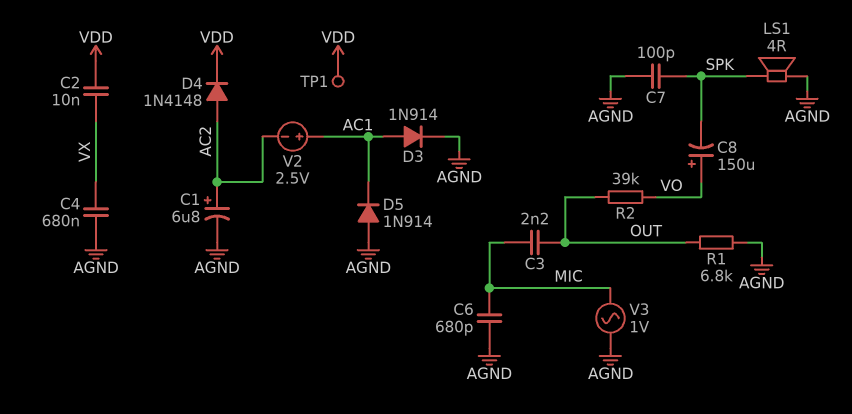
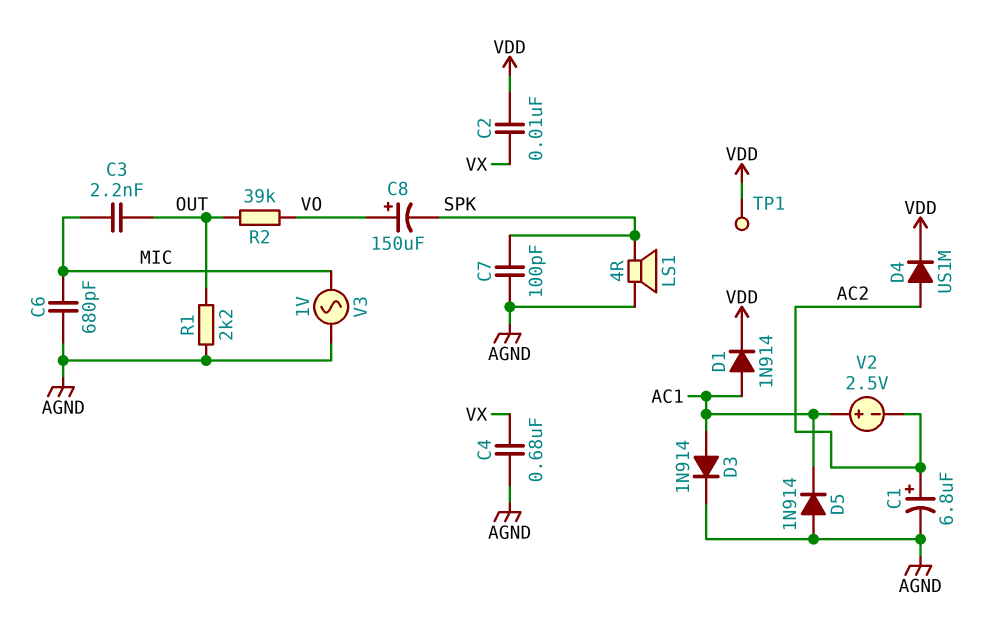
D1: none -> diode 1N914 (A AC1, K VDD)
D4: diode 1N4148 (A AC2, K VDD) -> diode US1M (A AC2, K VDD)
R1: 6.8k (AGND, OUT) -> 2.2k (AGND, OUT)

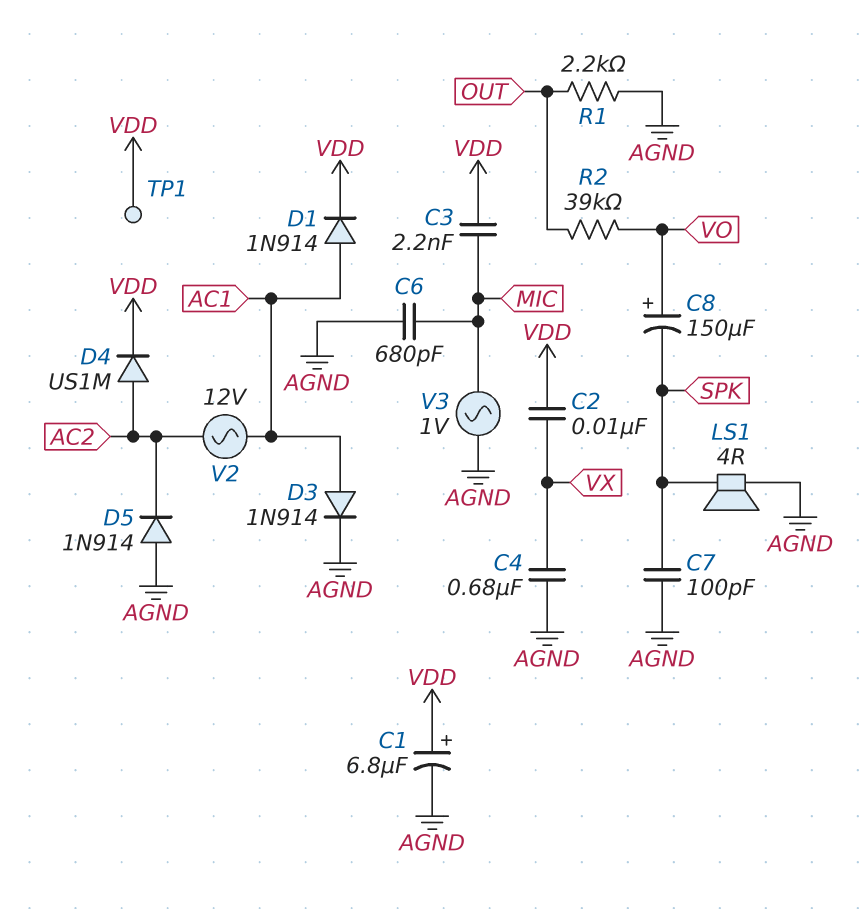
C1: 6.8uF (plus AC2, minus AGND) -> 6.8uF (plus VDD, minus AGND)
C3: 2.2nF (MIC, OUT) -> 2.2nF (MIC, VDD)
D5: diode 1N914 (A AGND, K AC1) -> diode 1N914 (A AGND, K AC2)
V2: 2.5V (plus AC1, minus AC2) -> AC 12V (AC1, AC2)

